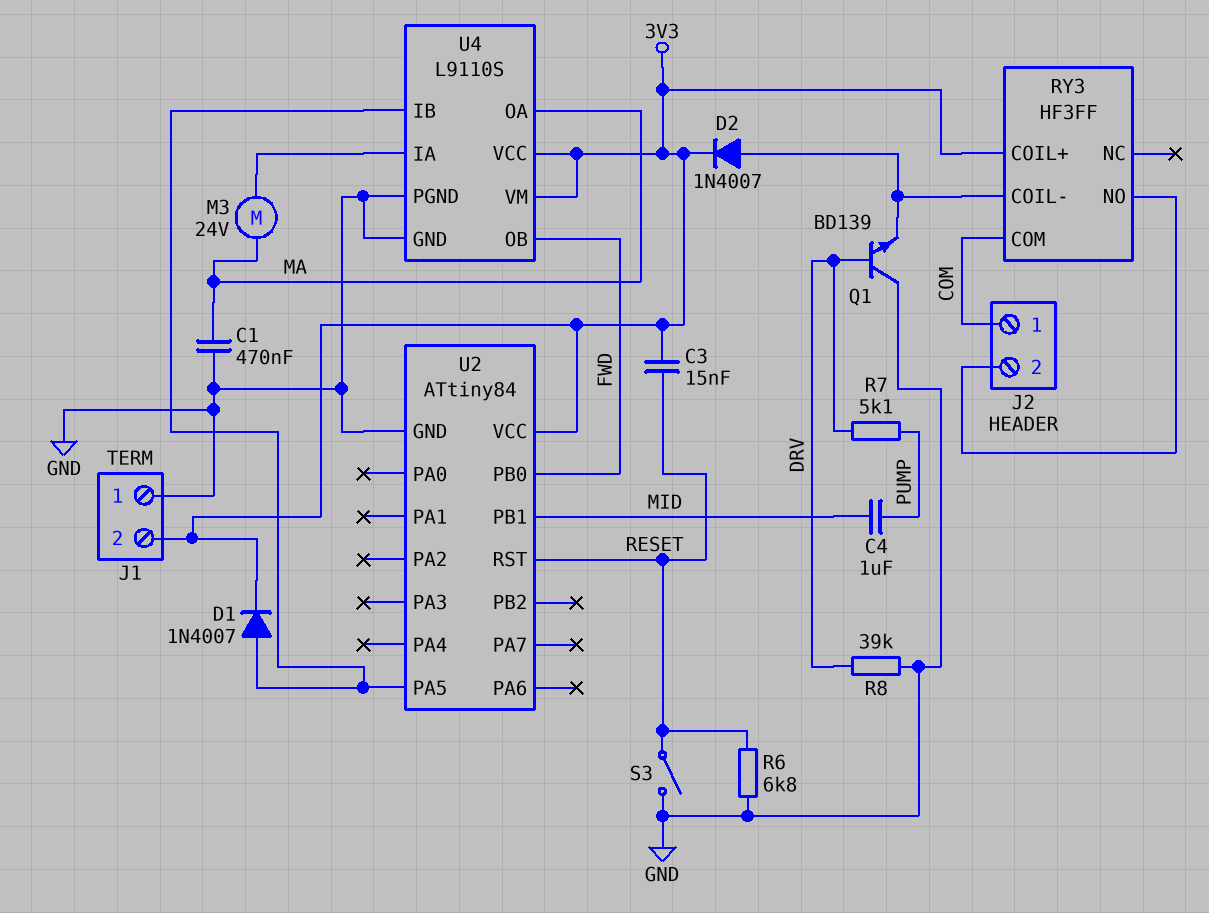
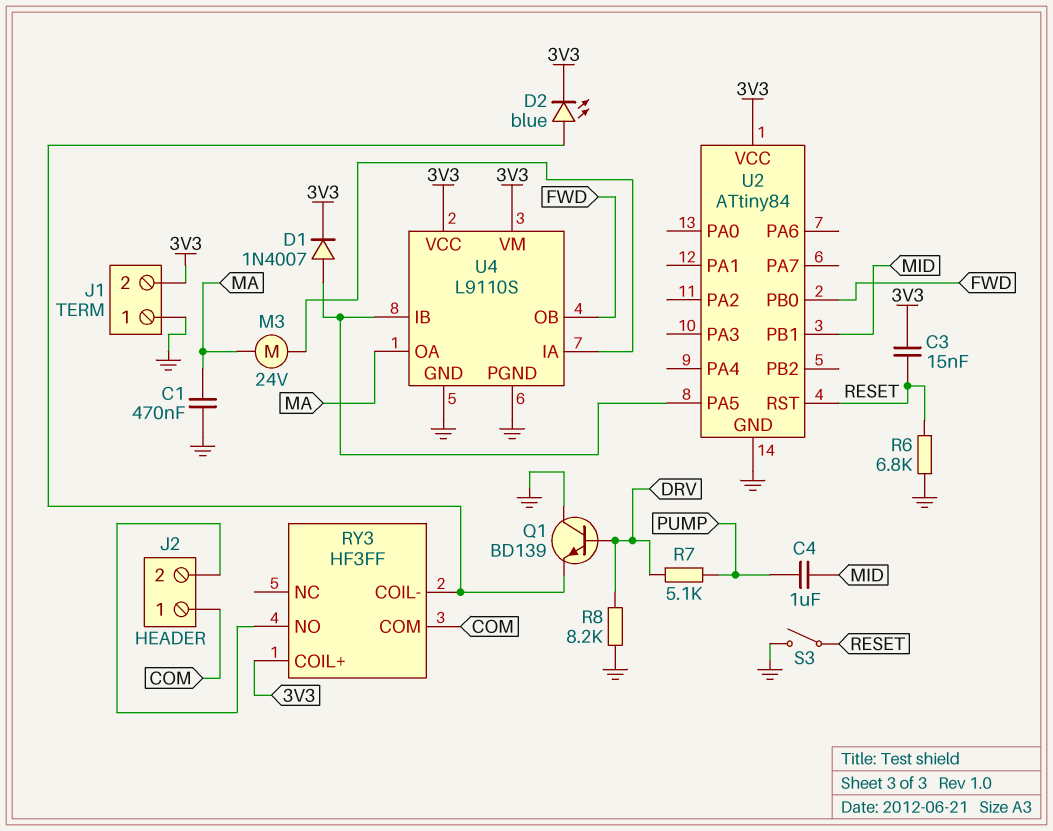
D2: diode 1N4007 (A RY3/COIL-, K 3V3) -> LED blue (A RY3/COIL-, K 3V3)
R8: 39k (DRV, GND) -> 8.2k (DRV, GND)

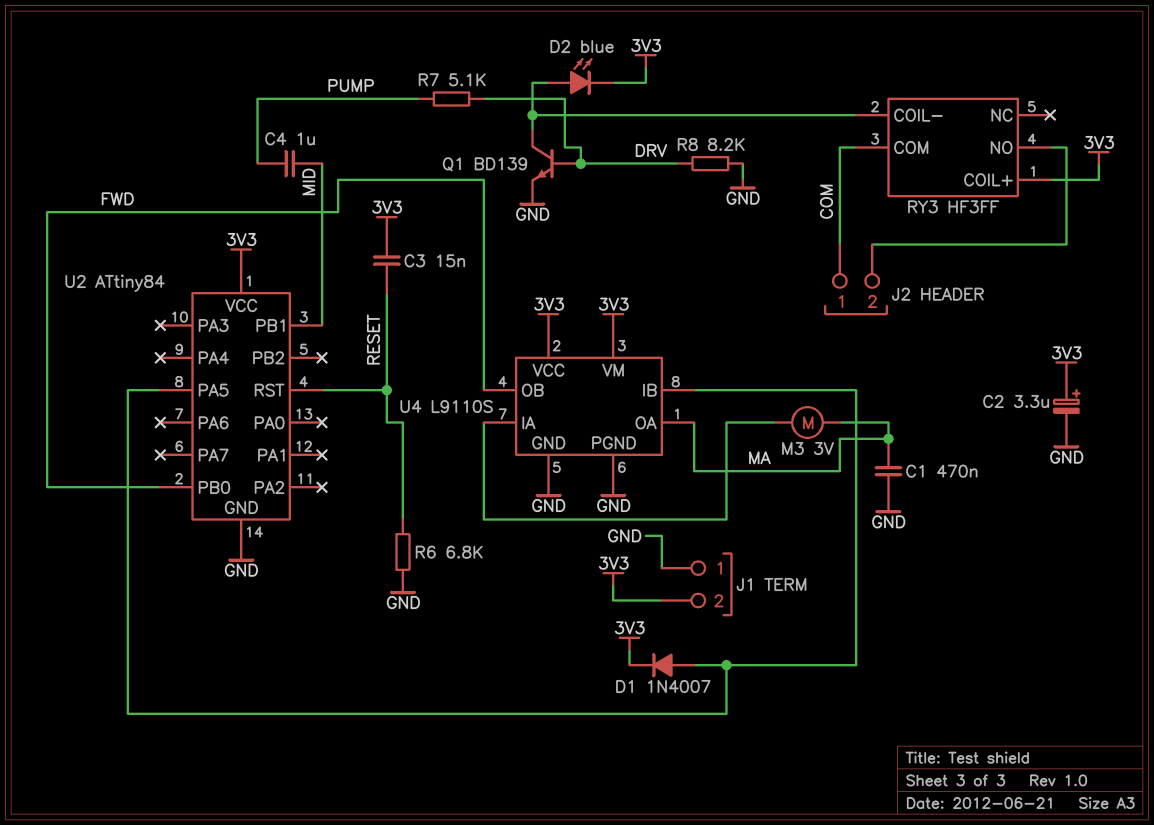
C2: none -> 3.3uF (plus 3V3, minus GND)
M3: motor 24V (MA, U4/IA) -> motor 3V (MA, U4/IA)
Q1: NPN BD139 (B DRV, C GND, E RY3/COIL-) -> NPN BD139 (B DRV, C RY3/COIL-, E GND)
S3: switch (GND, RESET) -> none

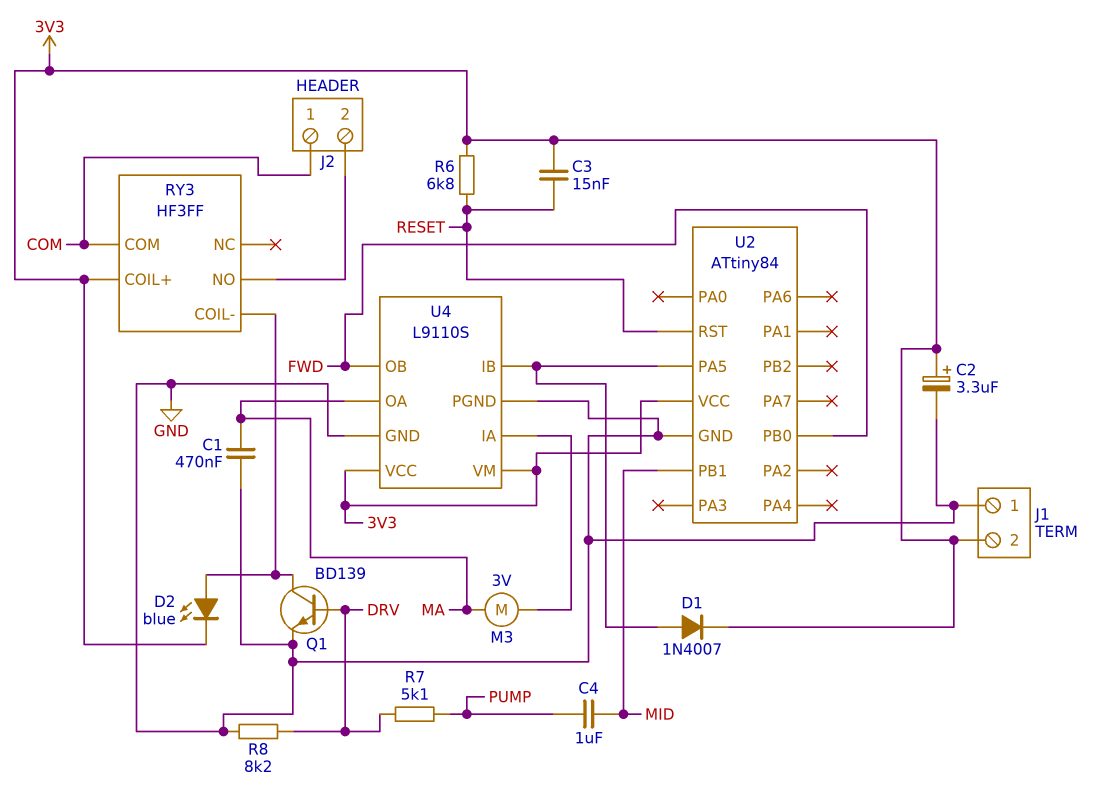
R6: 6.8k (GND, RESET) -> 6.8k (3V3, RESET)

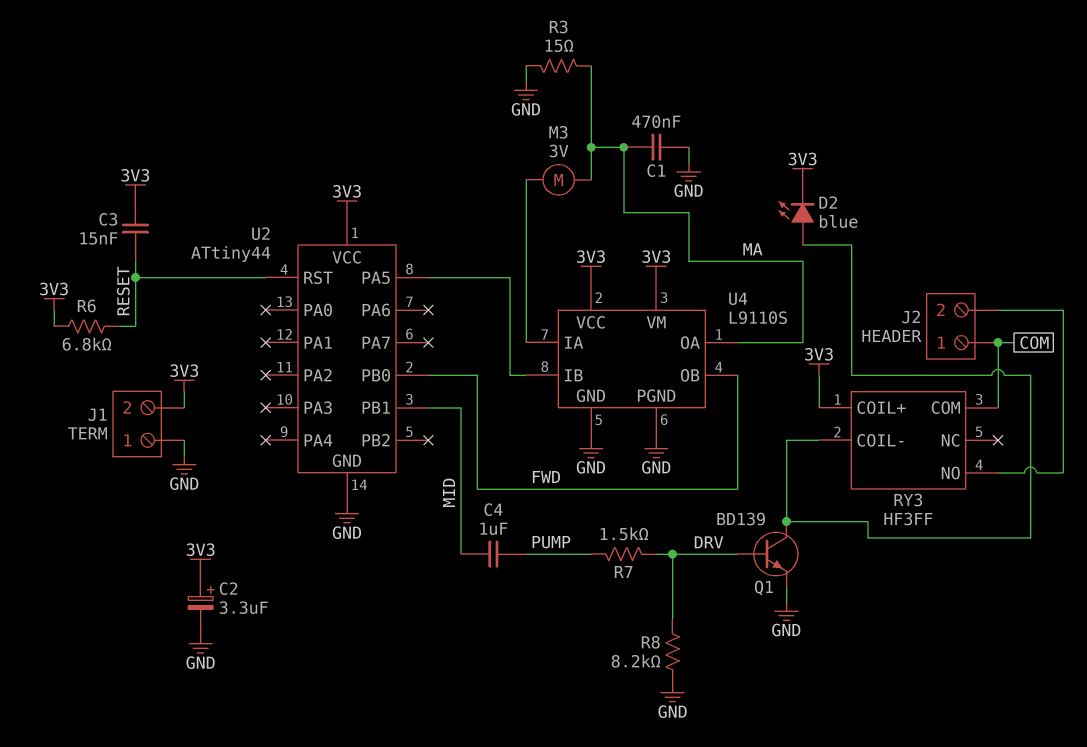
D1: diode 1N4007 (A U2/PA5, K 3V3) -> none
R3: none -> 15 (GND, MA)
R7: 5.1k (DRV, PUMP) -> 1.5k (DRV, PUMP)
U2: ATtiny84 -> ATtiny44

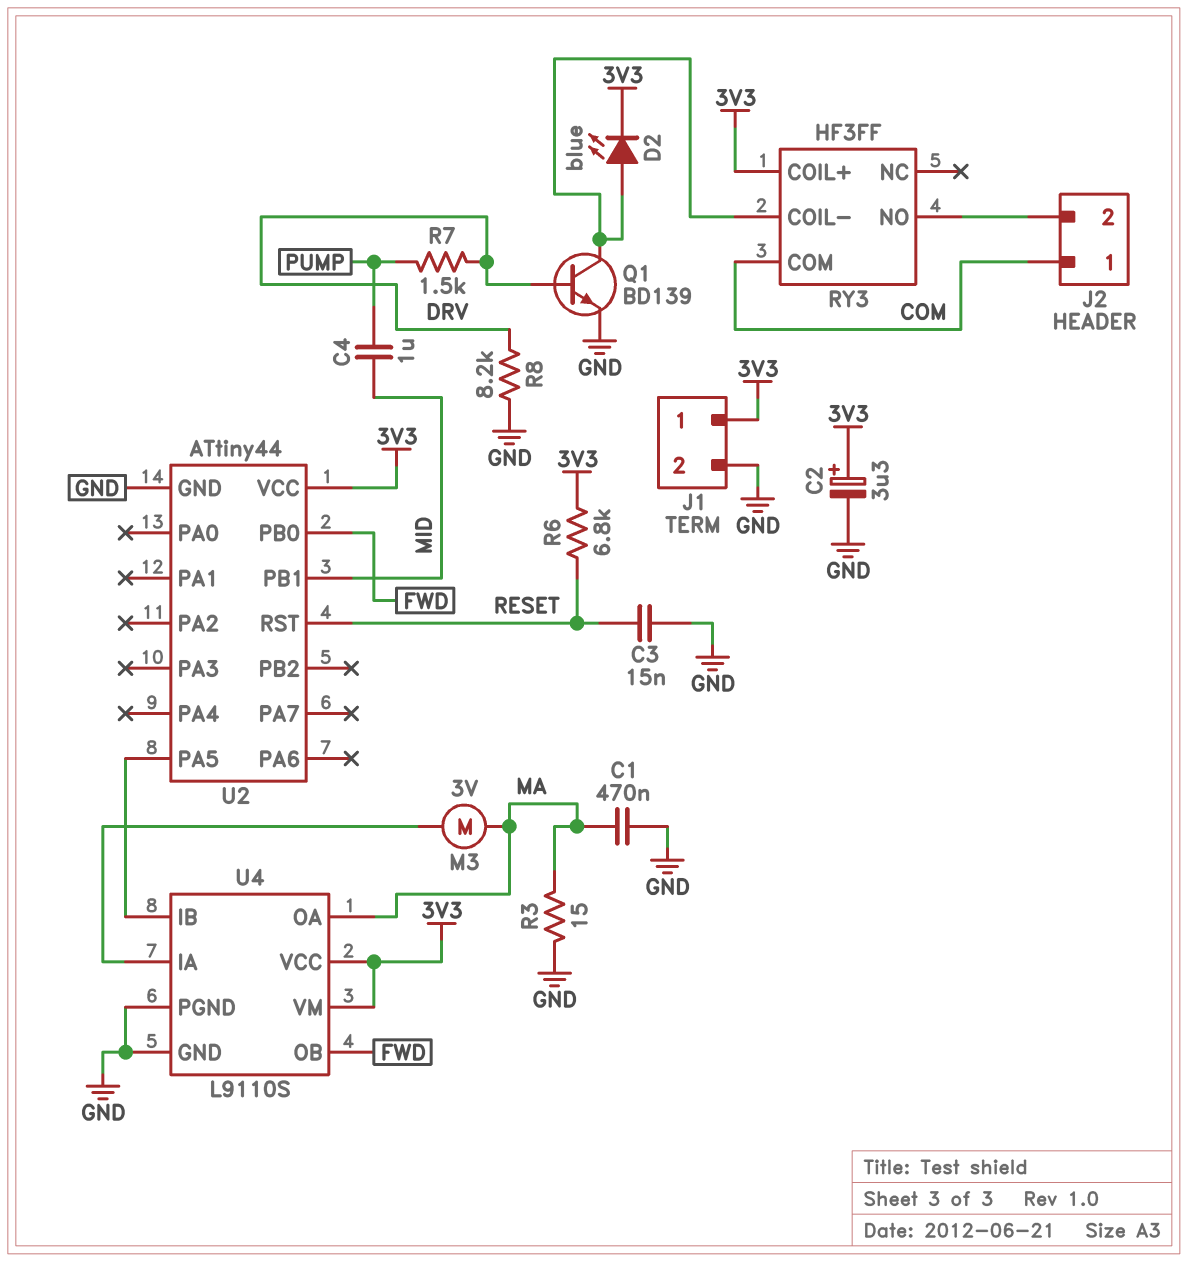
C3: 15nF (3V3, RESET) -> 15nF (GND, RESET)
J1 pin 1: GND -> 3V3
J1 pin 2: 3V3 -> GND

